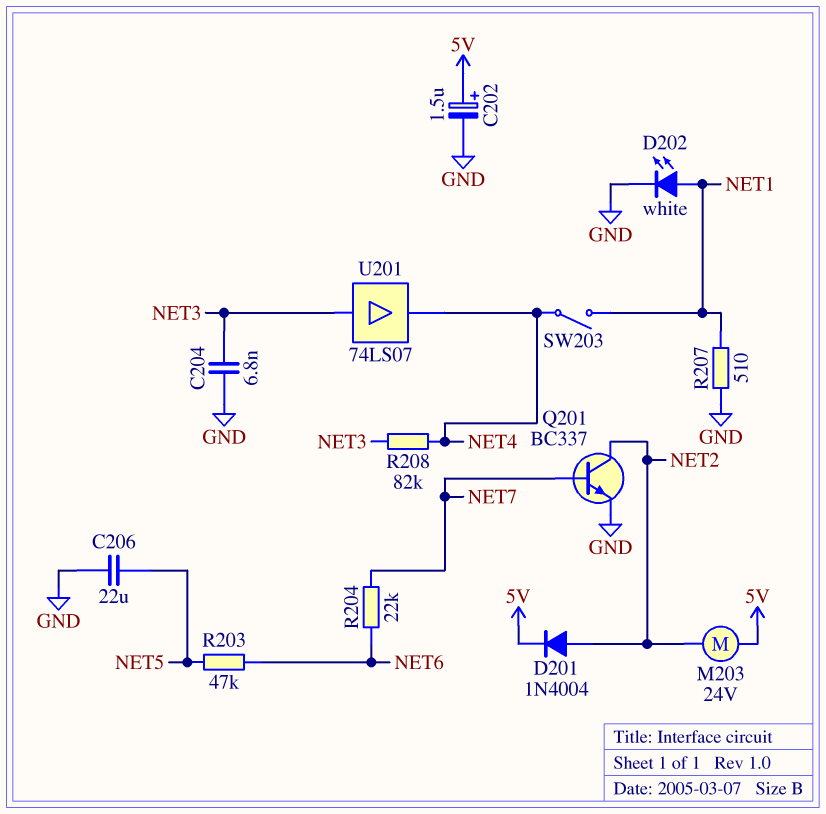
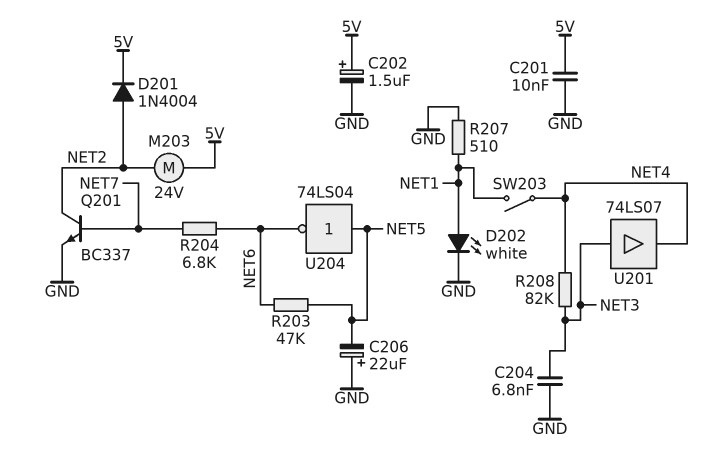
C201: none -> 10nF (5V, GND)
C206: 22uF (GND, NET5) -> 22uF (plus GND, minus NET5)
R204: 22k (NET6, NET7) -> 6.8k (NET6, NET7)
U204: none -> NOT 74LS04 (in NET5, out NET6)

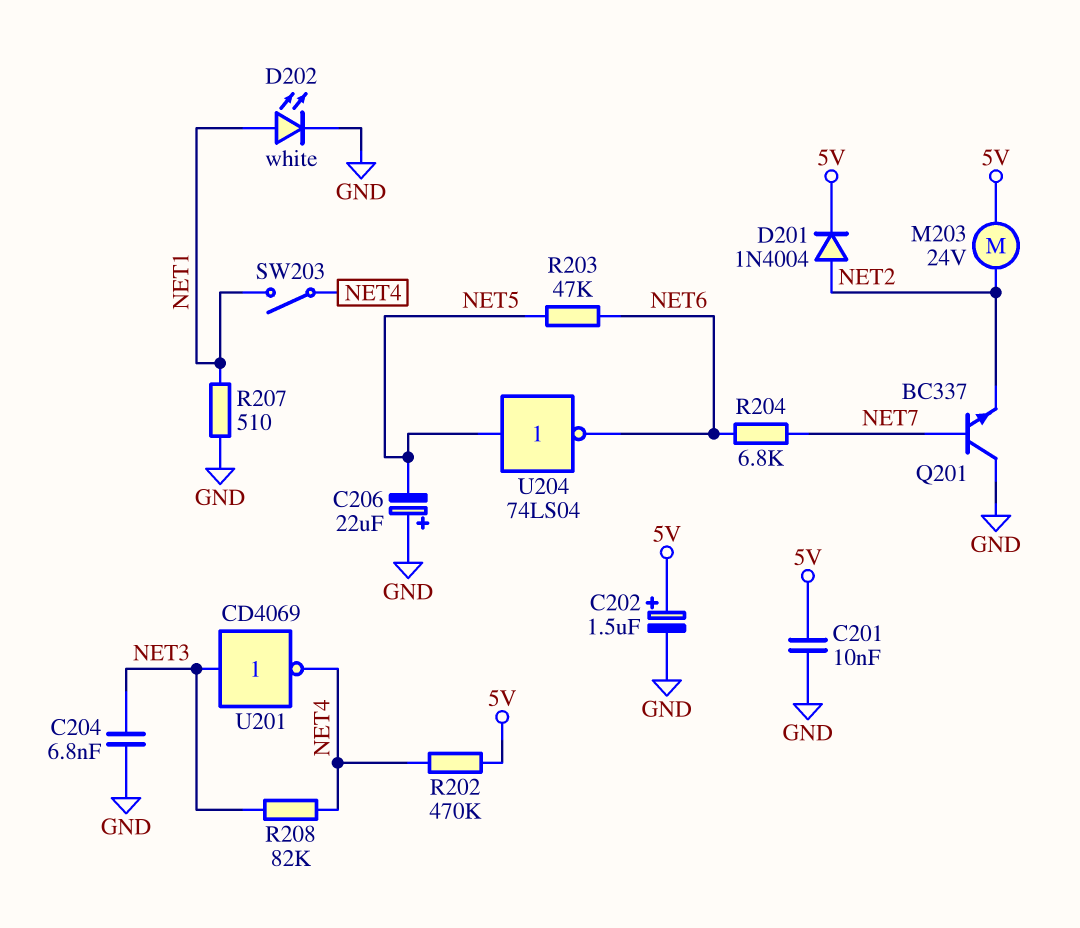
Q201: NPN BC337 (B NET7, C NET2, E GND) -> NPN BC337 (B NET7, C GND, E NET2)
R202: none -> 470k (5V, NET4)
U201: buffer 74LS07 (in NET3, out NET4) -> NOT CD4069 (in NET3, out NET4)

